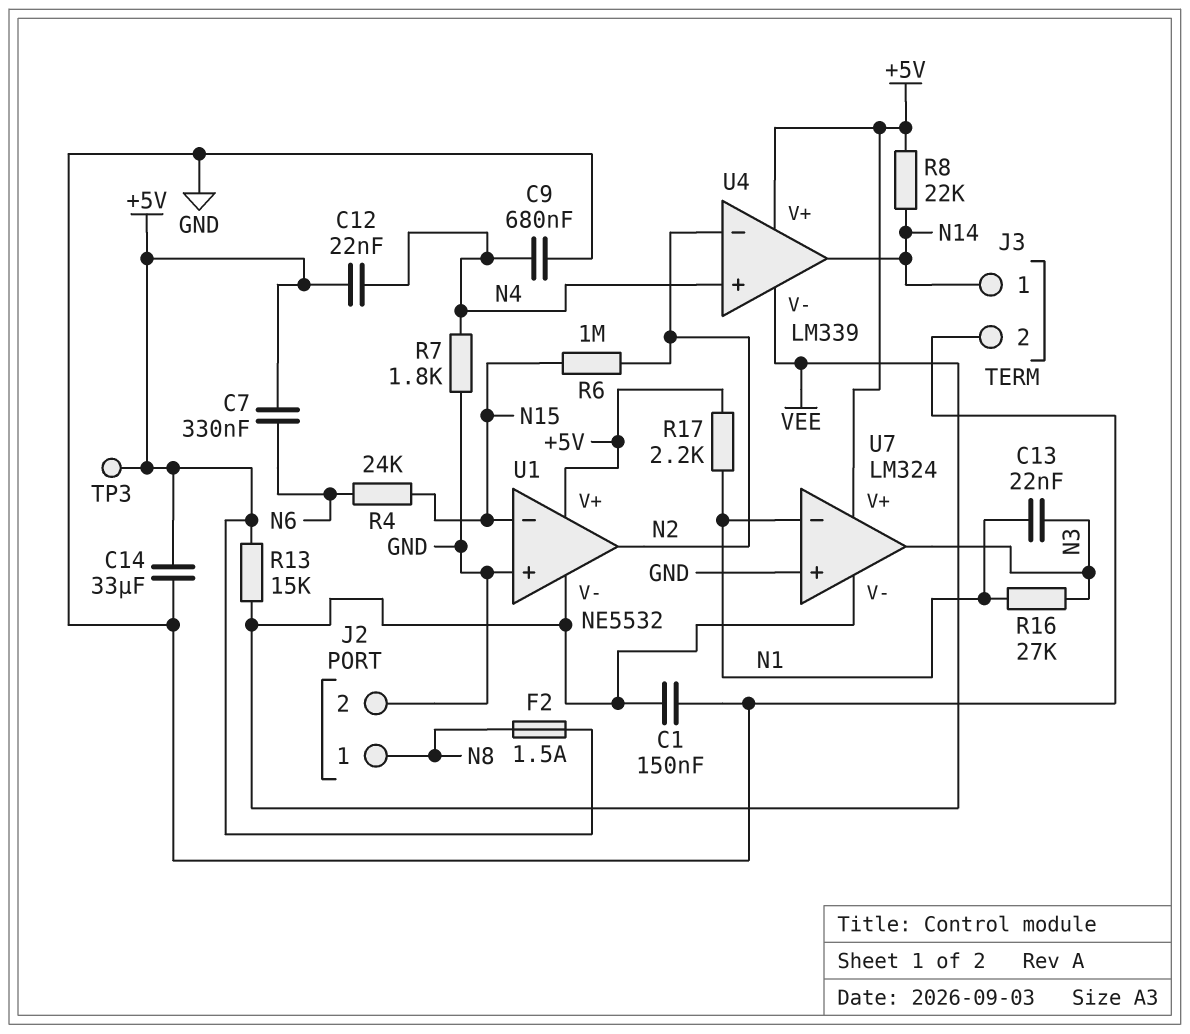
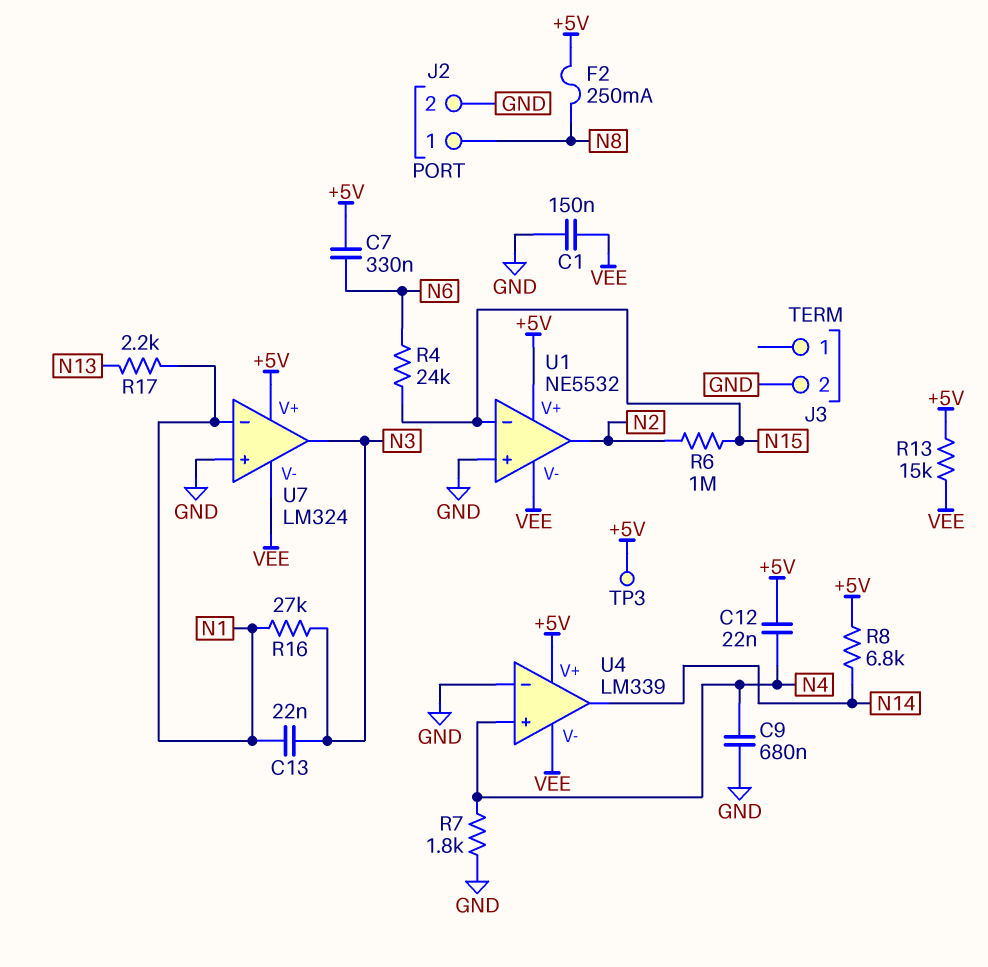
C14: 33uF (+5V, GND) -> none
F2: 1.5A (+5V, N8) -> 250mA (+5V, N8)
J3 pin 1: N14 -> none
R8: 22k (+5V, N14) -> 6.8k (+5V, N14)
R17: 2.2k (+5V, N1) -> 2.2k (N1, N13)
U4 pin in-: N2 -> GND

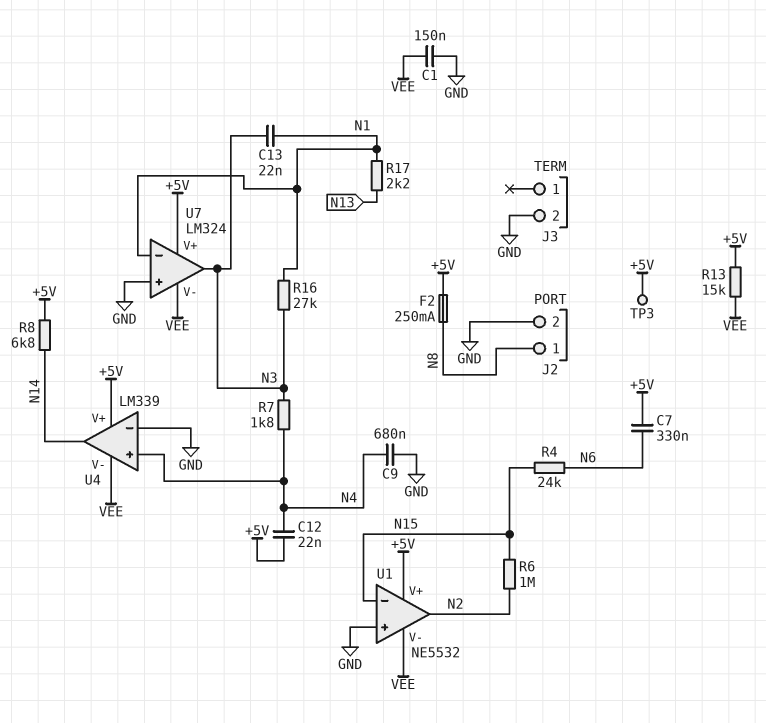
R7: 1.8k (GND, N4) -> 1.8k (N3, N4)

